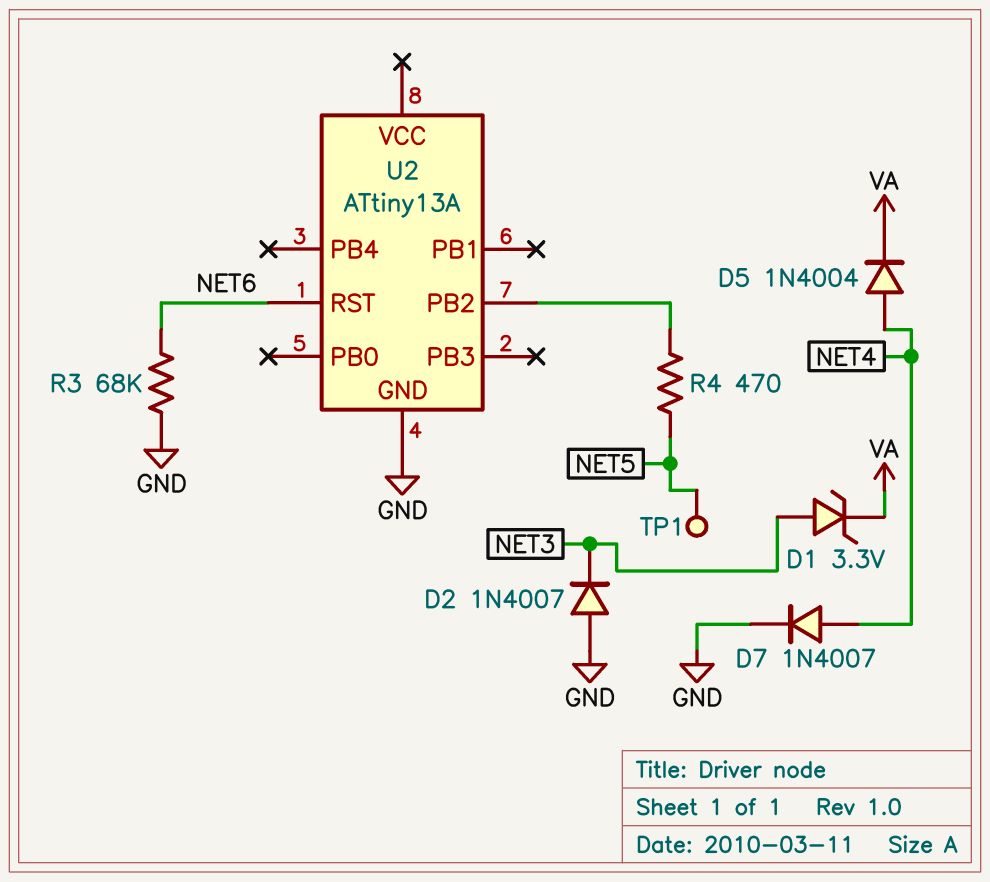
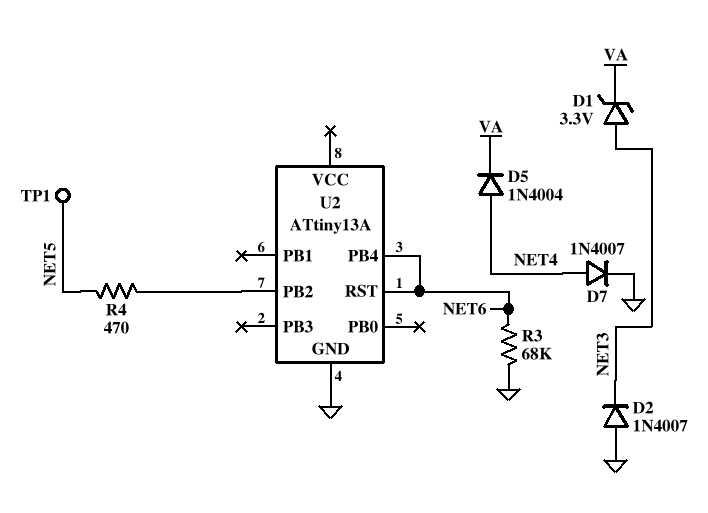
U2 pin PB4: none -> NET6

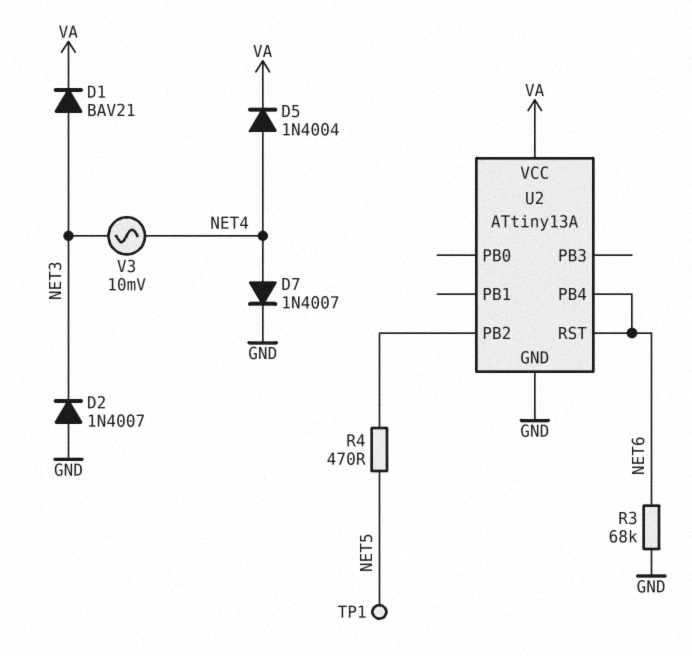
D1: zener 3.3V (A NET3, K VA) -> diode BAV21 (A NET3, K VA)
U2 pin VCC: none -> VA
V3: none -> AC 10mV (NET3, NET4)

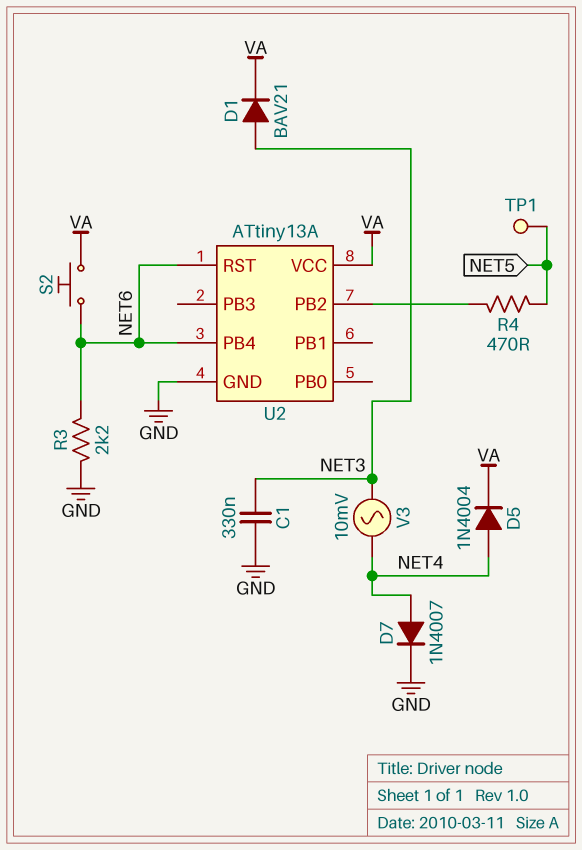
C1: none -> 330nF (GND, NET3)
D2: diode 1N4007 (A GND, K NET3) -> none
R3: 68k (GND, NET6) -> 2.2k (GND, NET6)
S2: none -> button (NET6, VA)

